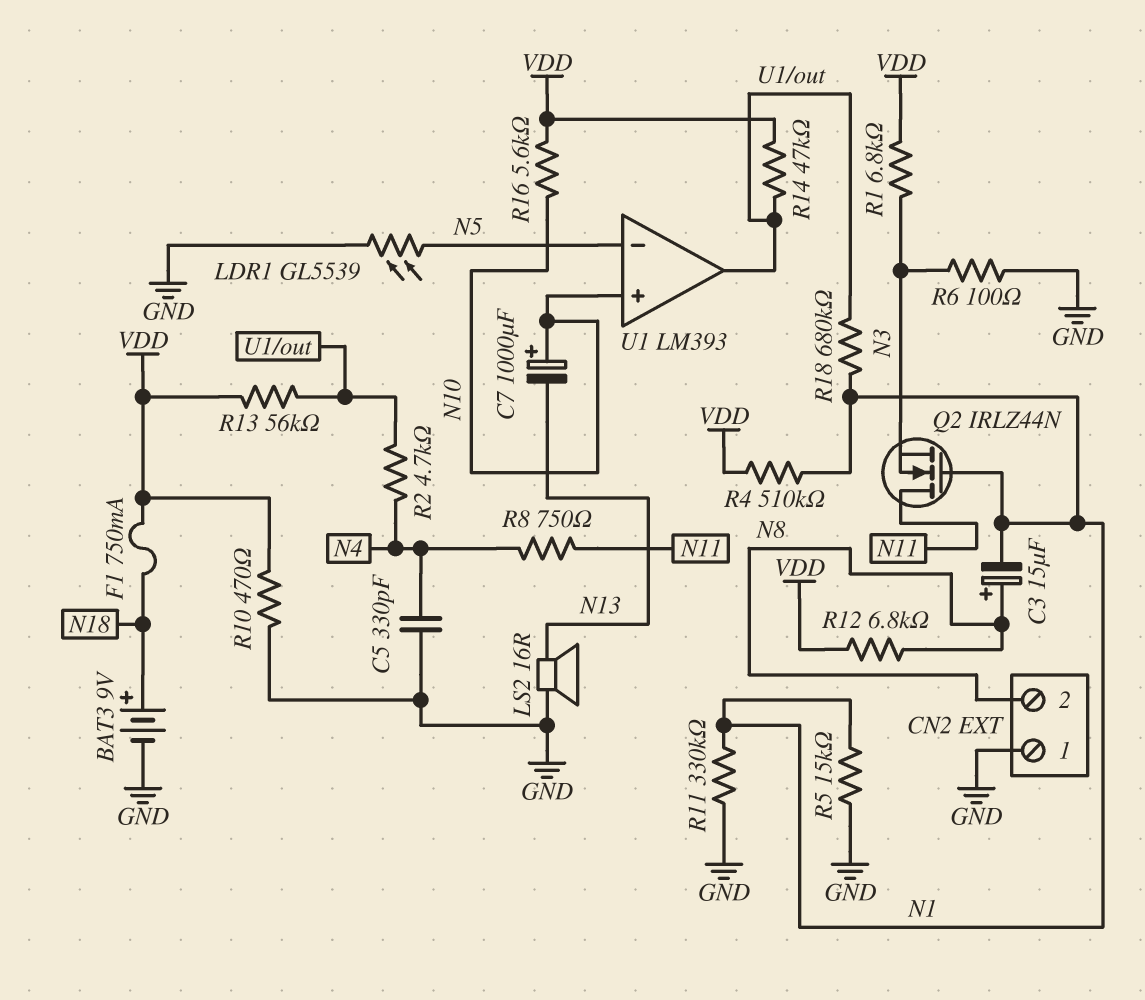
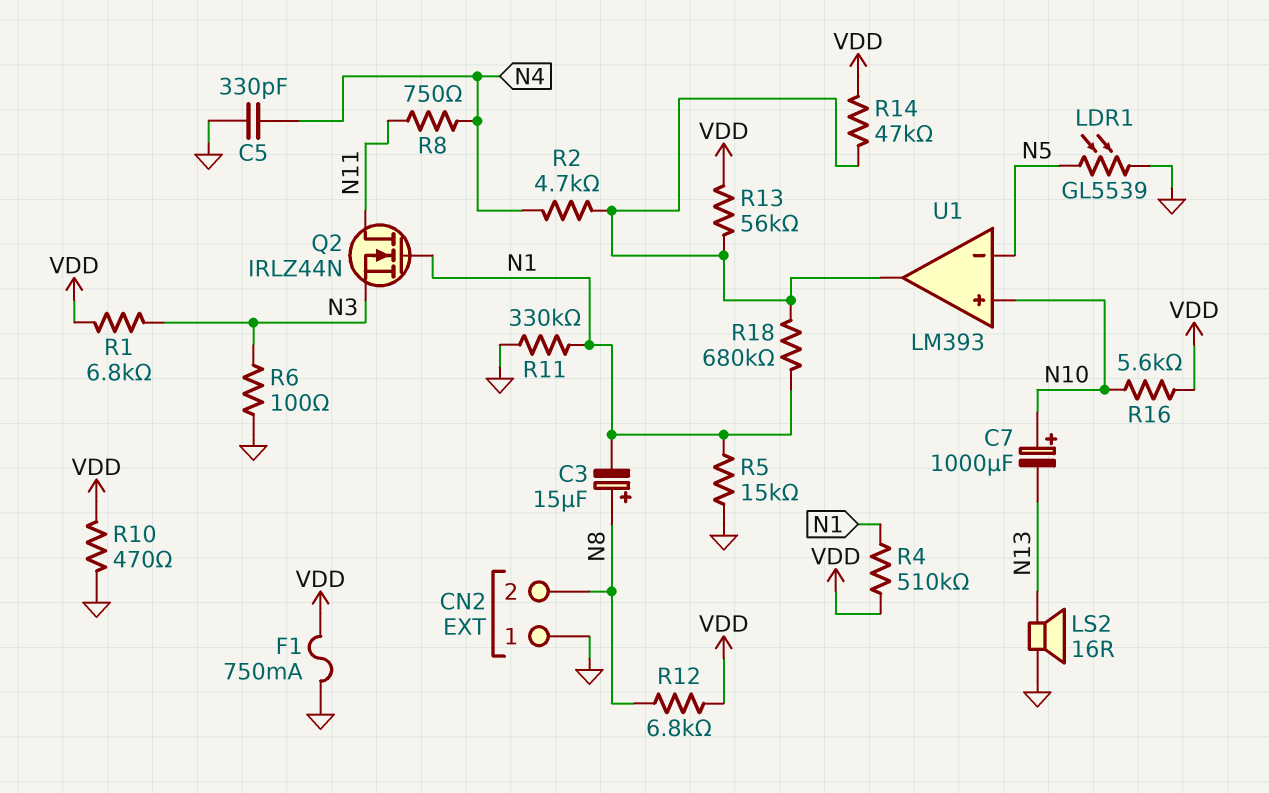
BAT3: 9V (plus N18, minus GND) -> none
F1: 750mA (N18, VDD) -> 750mA (GND, VDD)

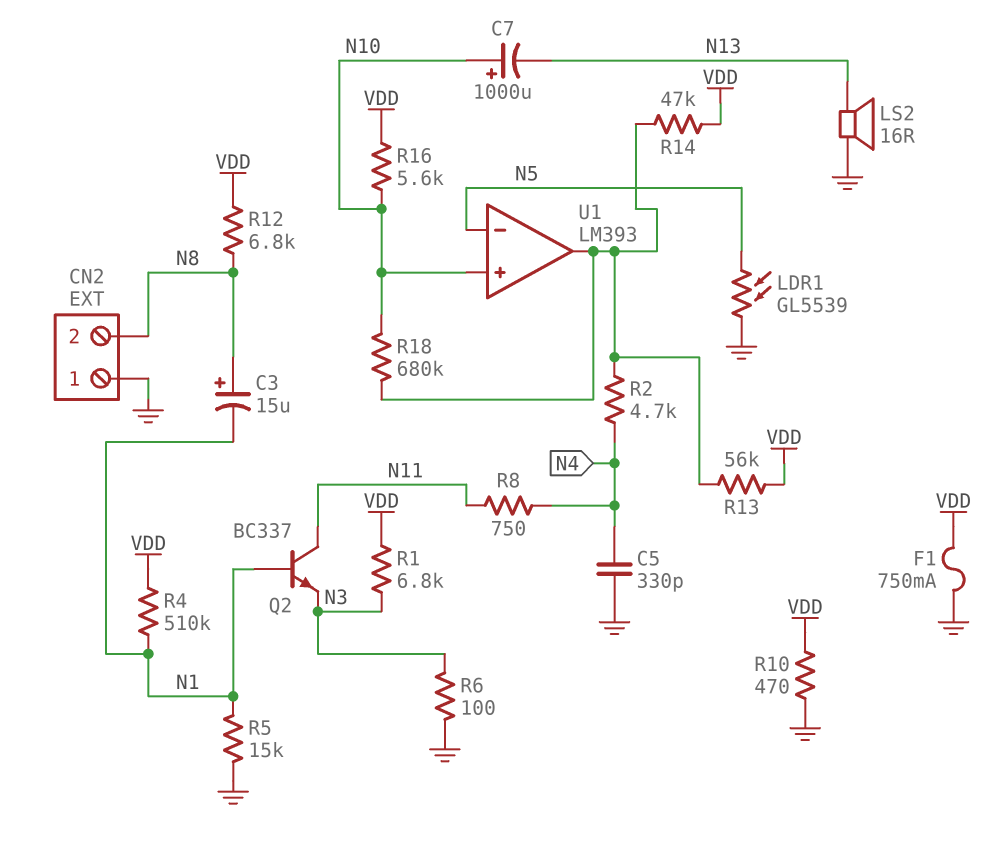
Q2: NMOS IRLZ44N (G N1, D N11, S N3) -> NPN BC337 (B N1, C N11, E N3)
R11: 330k (GND, N1) -> none
R18: 680k (N1, U1/out) -> 680k (N10, U1/out)

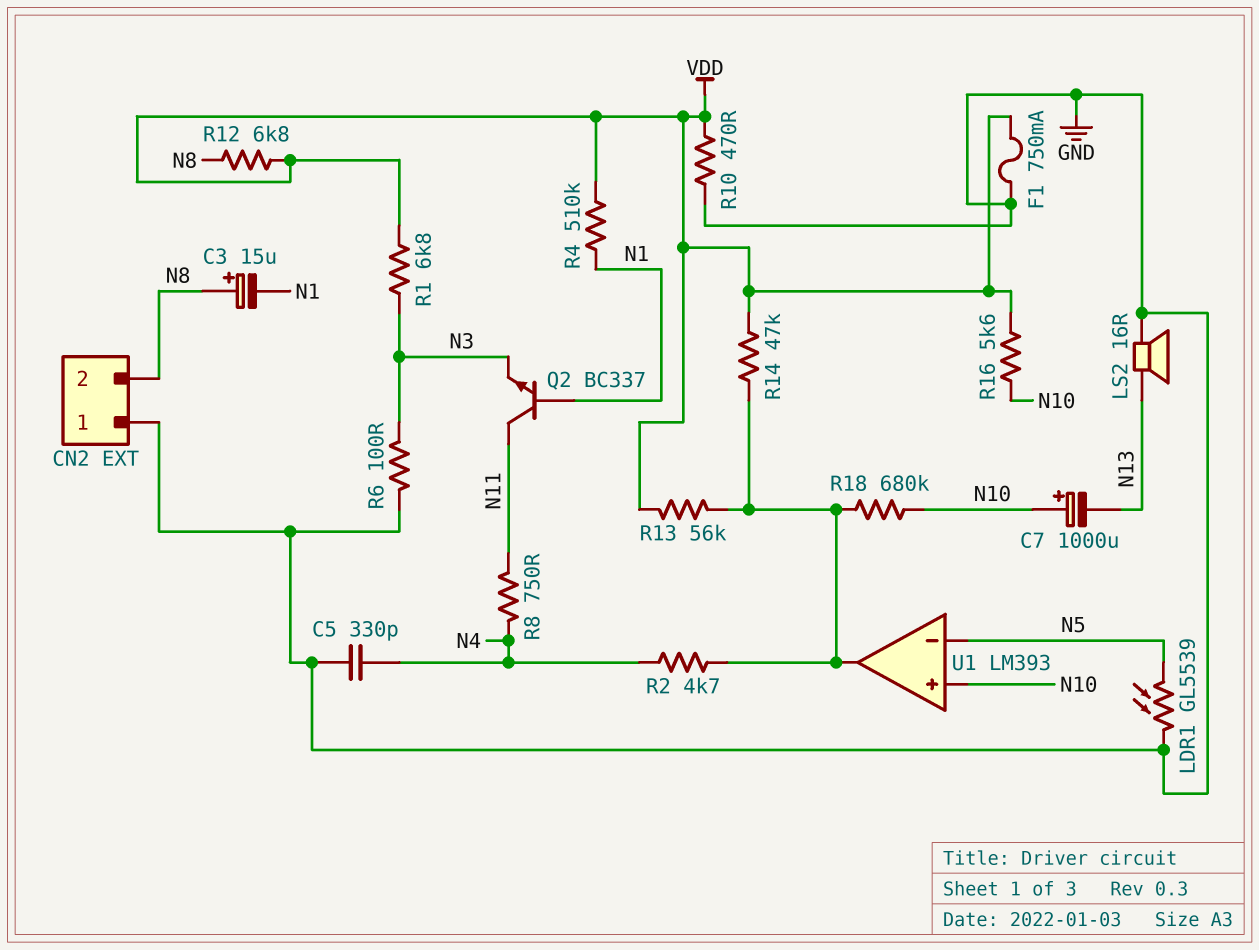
R5: 15k (GND, N1) -> none

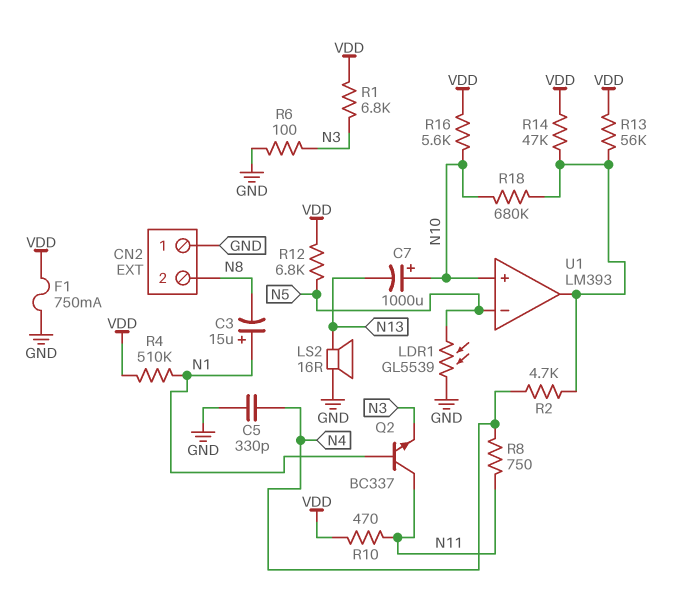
C3: 15uF (plus N8, minus N1) -> 15uF (plus N1, minus N8)
R10: 470 (GND, VDD) -> 470 (N11, VDD)
R12: 6.8k (N8, VDD) -> 6.8k (N5, VDD)

